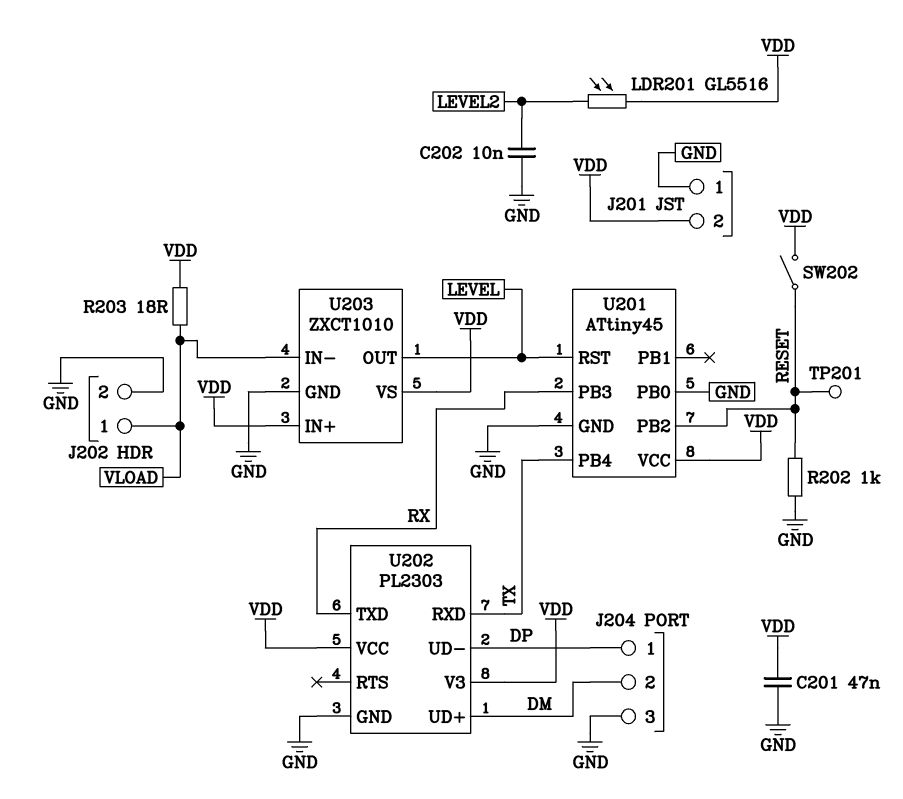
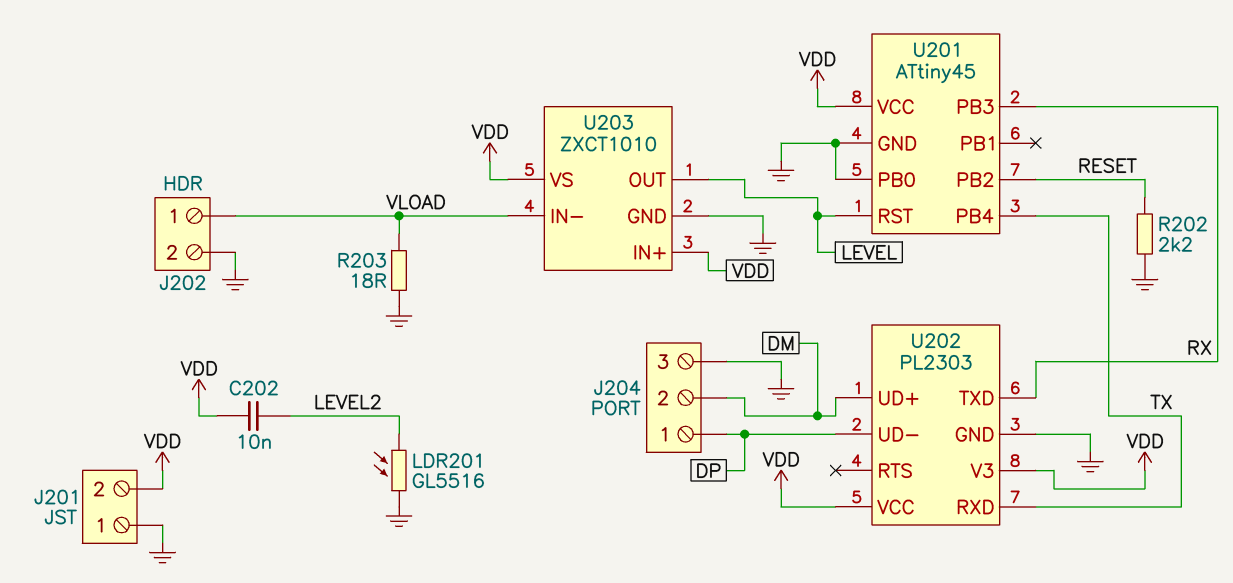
C201: 47nF (GND, VDD) -> none
C202: 10nF (GND, LEVEL2) -> 10nF (LEVEL2, VDD)
LDR201: GL5516 (LEVEL2, VDD) -> GL5516 (GND, LEVEL2)
R202: 1k (GND, RESET) -> 2.2k (GND, RESET)
R203: 18 (VDD, VLOAD) -> 18 (GND, VLOAD)
SW202: switch (RESET, VDD) -> none
TP201: test point (RESET) -> none

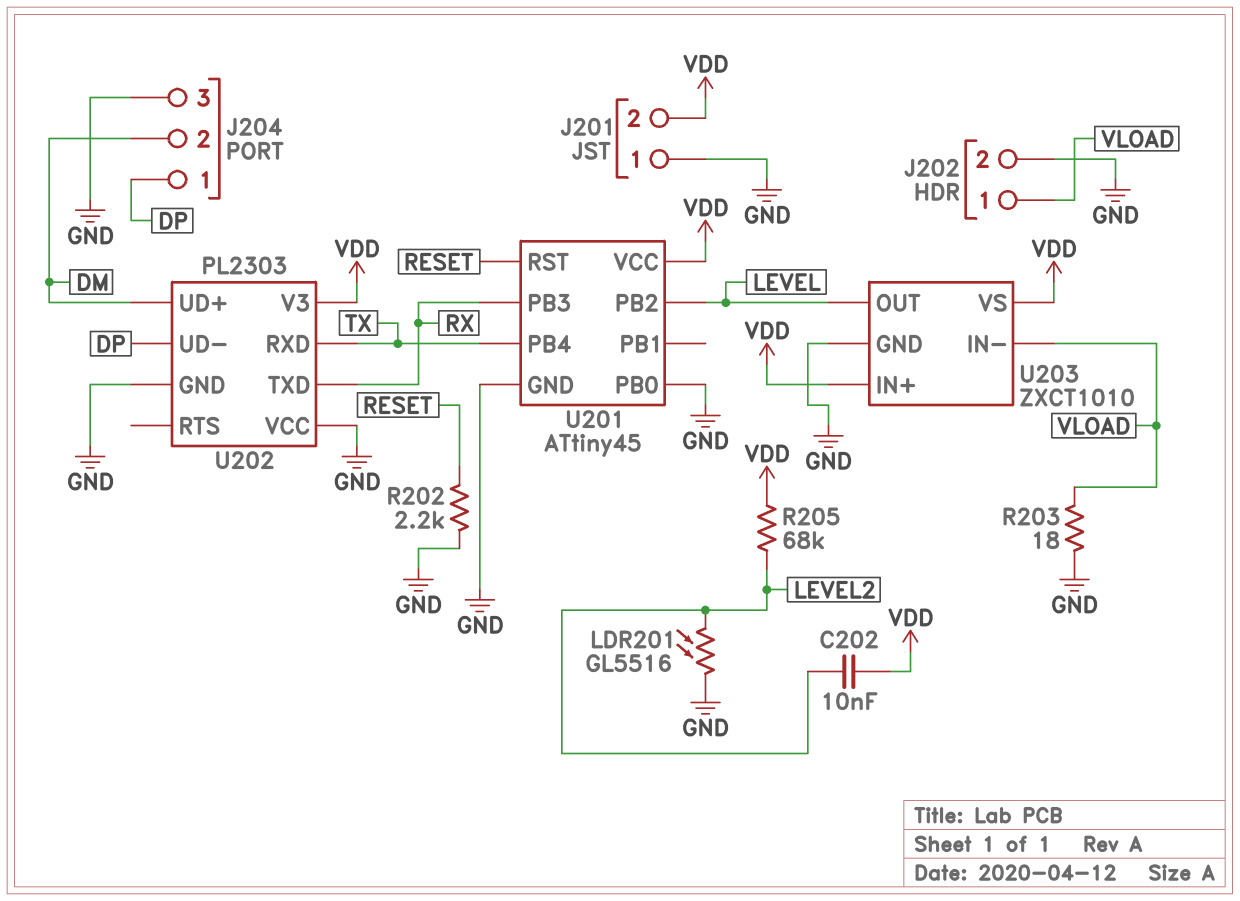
R205: none -> 68k (LEVEL2, VDD)
U201 pin PB2: RESET -> LEVEL
U201 pin RST: LEVEL -> RESET
U202 pin VCC: VDD -> GND

